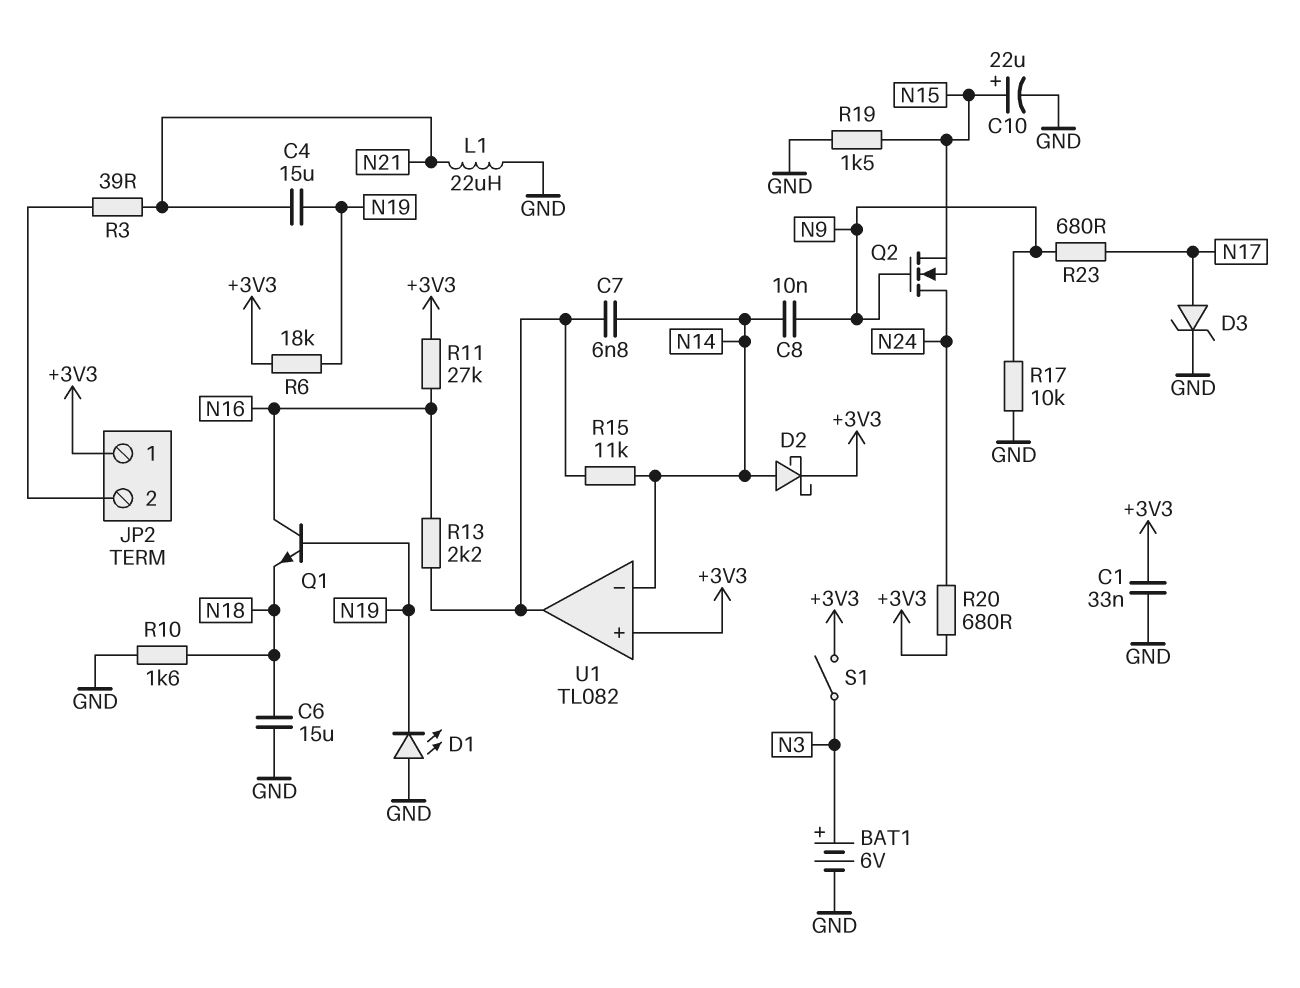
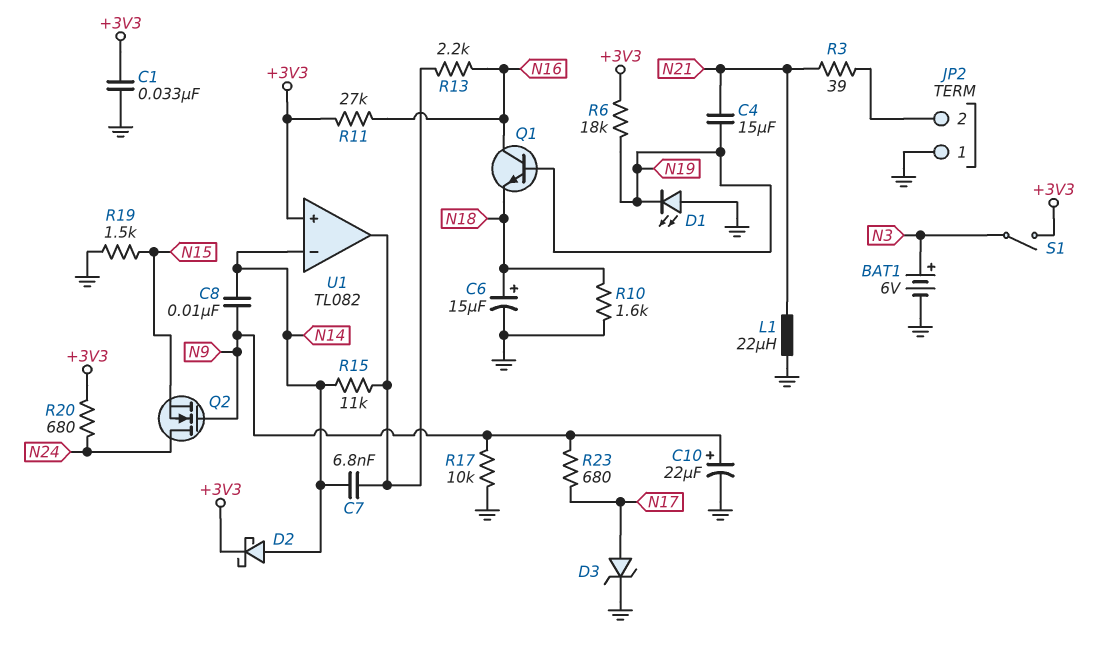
C6: 15uF (GND, N18) -> 15uF (plus N18, minus GND)
C10: 22uF (plus N15, minus GND) -> 22uF (plus N9, minus GND)
JP2 pin 1: +3V3 -> GND

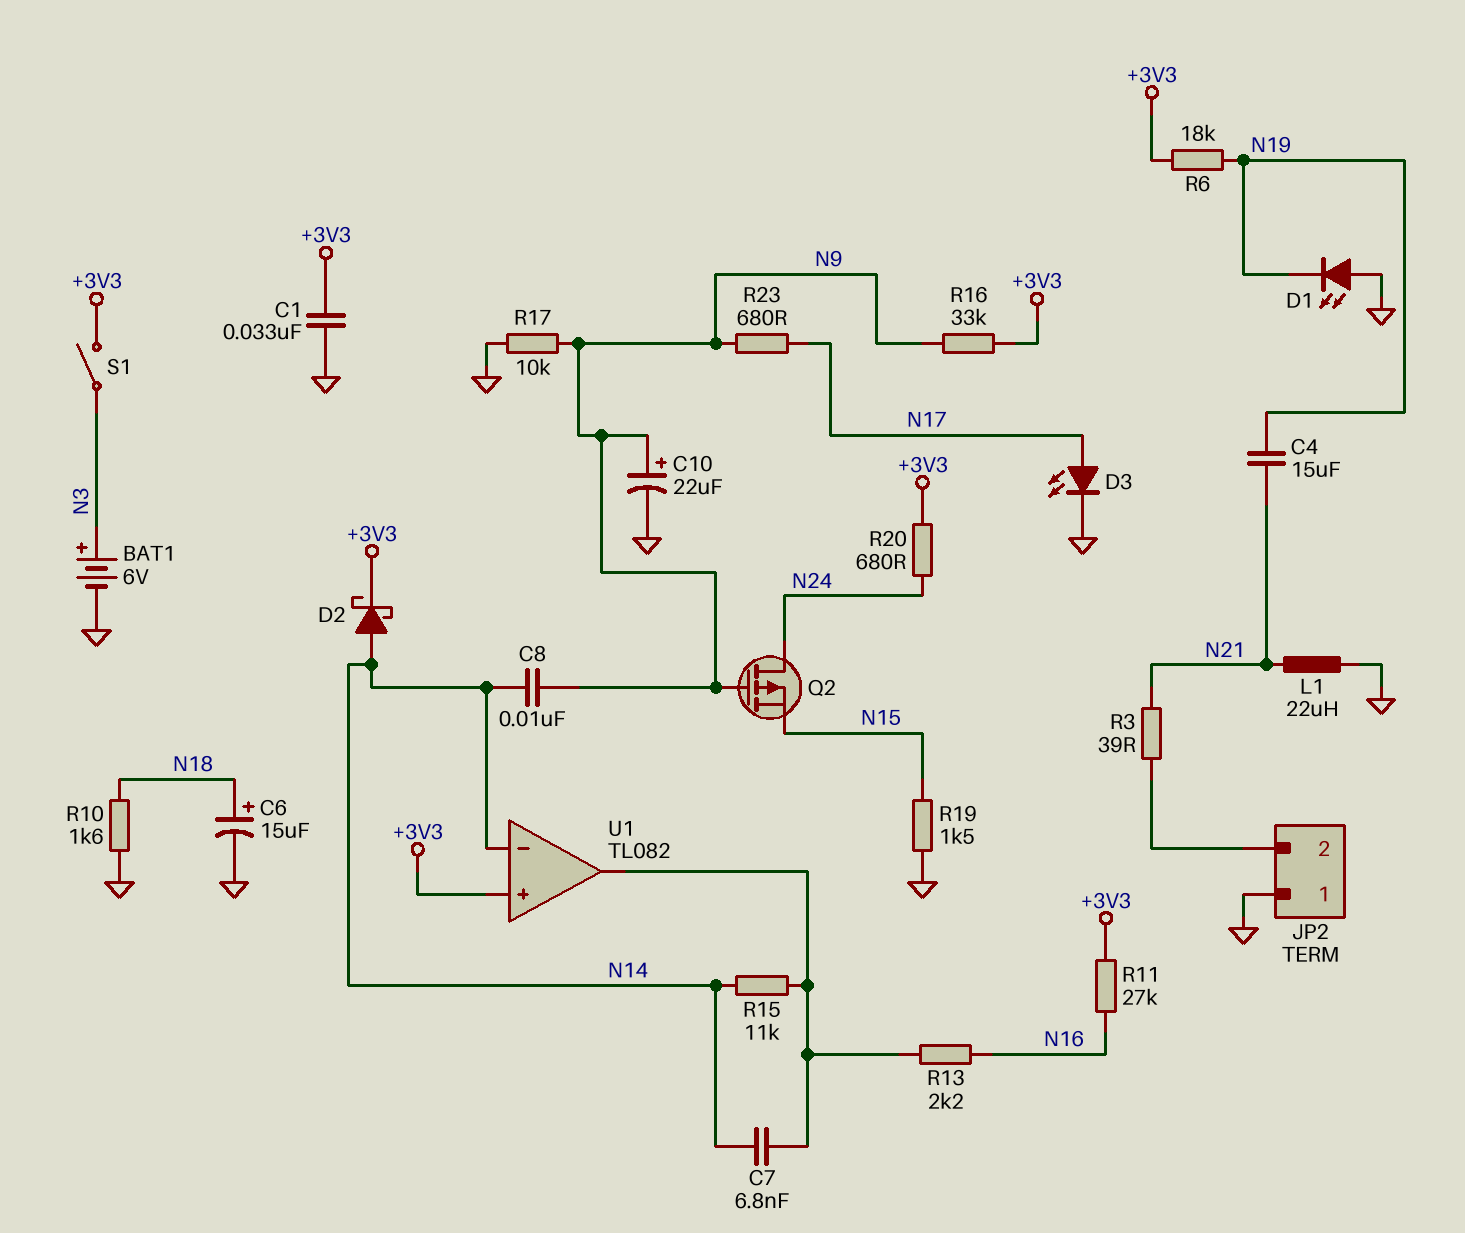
D3: zener (A N17, K GND) -> LED (A N17, K GND)
Q1: NPN (B N19, C N16, E N18) -> none
Q2: NMOS (G N9, D N24, S N15) -> PMOS (G N9, D N24, S N15)
R16: none -> 33k (+3V3, N9)

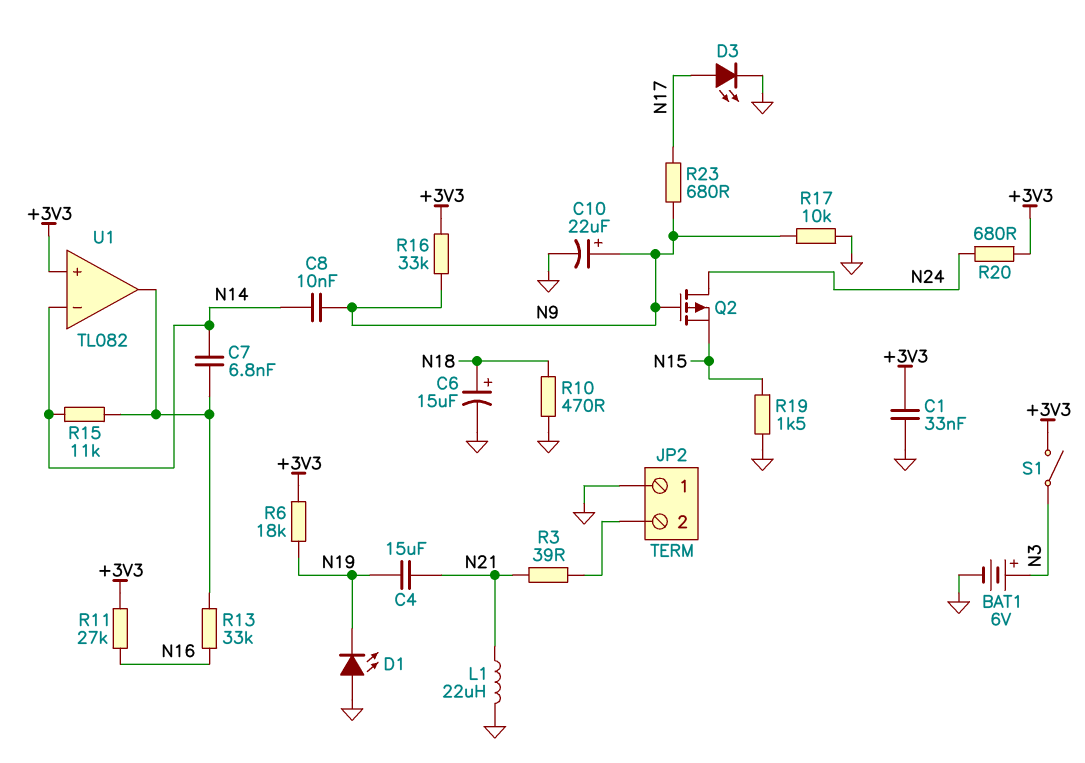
D2: schottky (A N14, K +3V3) -> none
R10: 1.6k (GND, N18) -> 470 (GND, N18)
R13: 2.2k (N16, U1/out) -> 33k (N16, U1/out)

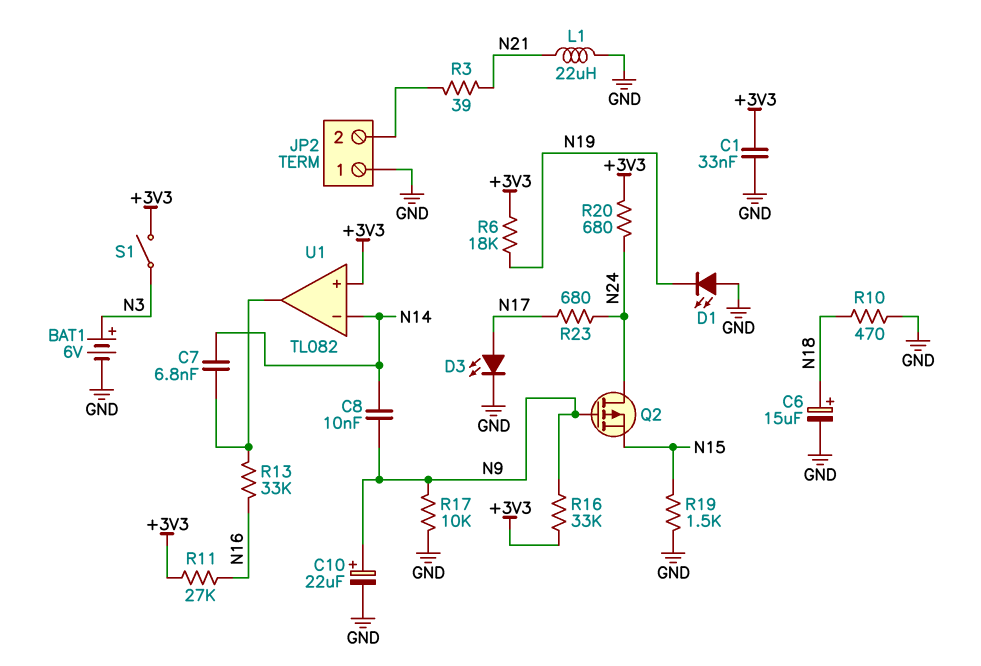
C4: 15uF (N19, N21) -> none
R15: 11k (N14, U1/out) -> none
R23: 680 (N9, N17) -> 680 (N17, N24)

